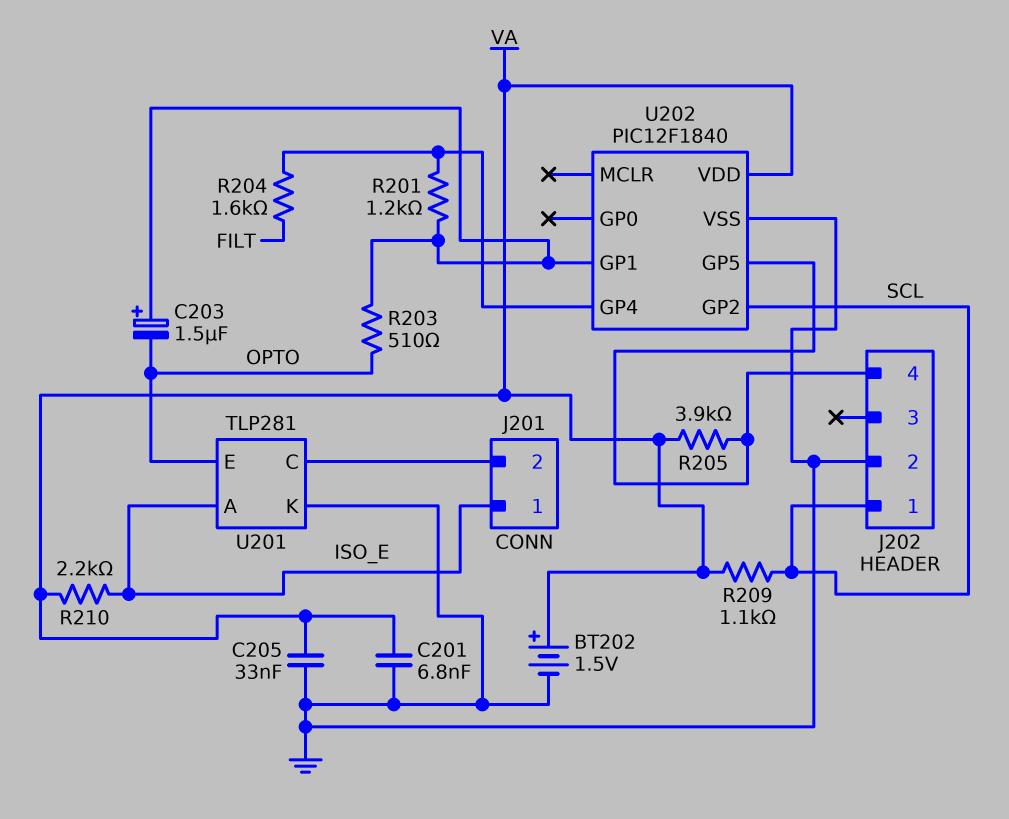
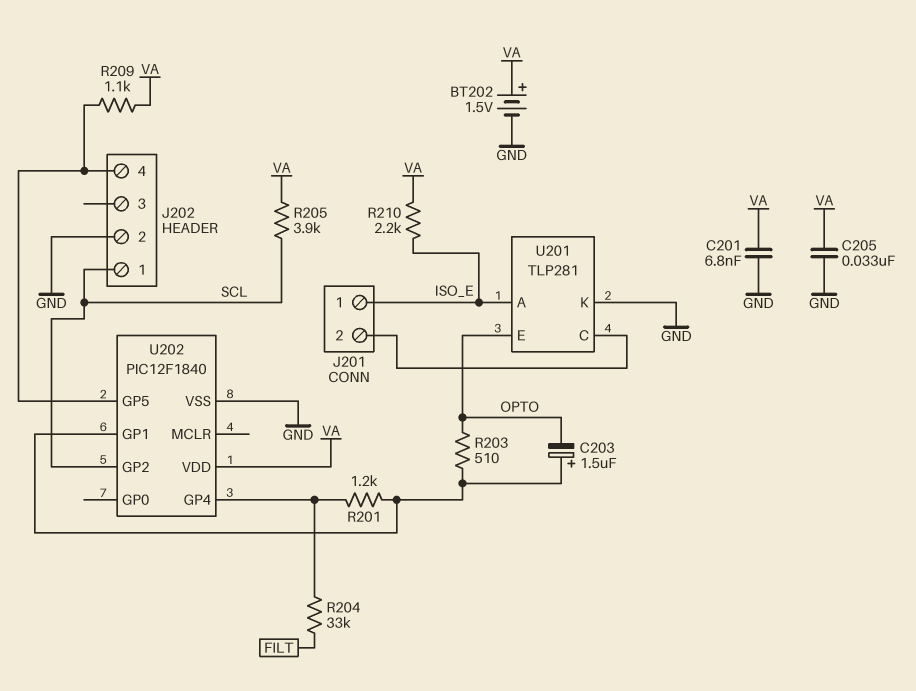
R204: 1.6k (FILT, U202/GP4) -> 33k (FILT, U202/GP4)
R205: 3.9k (J202/4, VA) -> 3.9k (SCL, VA)
R209: 1.1k (SCL, VA) -> 1.1k (J202/4, VA)

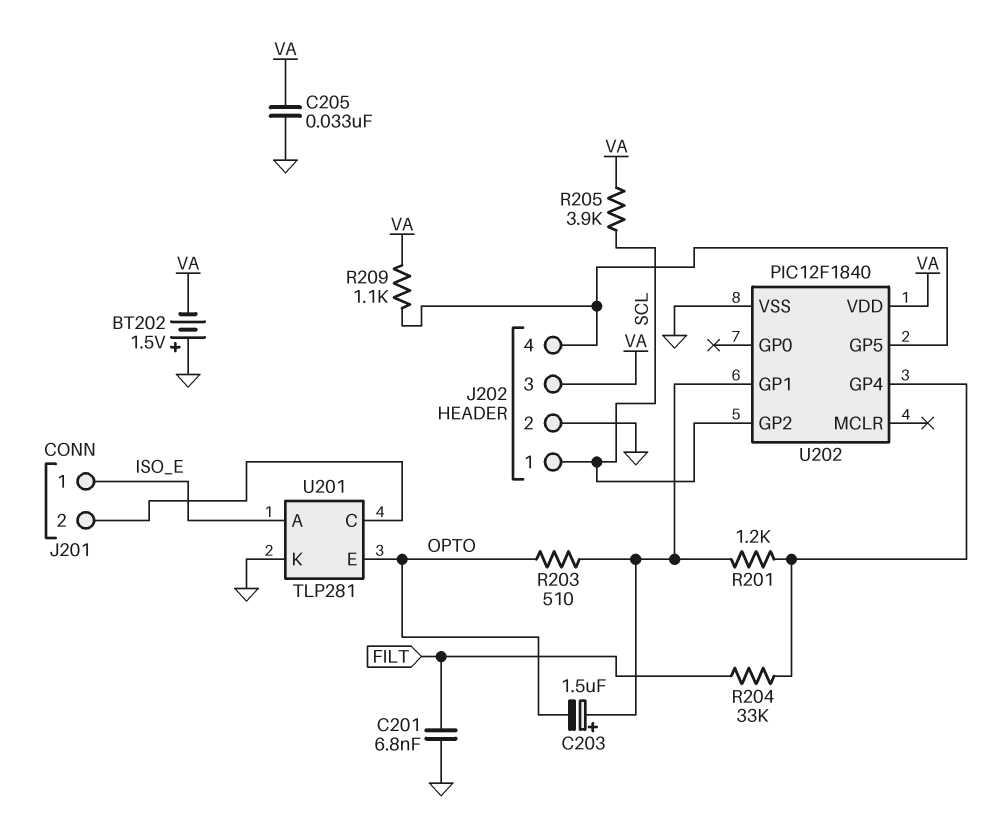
BT202: 1.5V (plus VA, minus GND) -> 1.5V (plus GND, minus VA)
C201: 6.8nF (GND, VA) -> 6.8nF (FILT, GND)
J202 pin 3: none -> VA
R210: 2.2k (ISO_E, VA) -> none

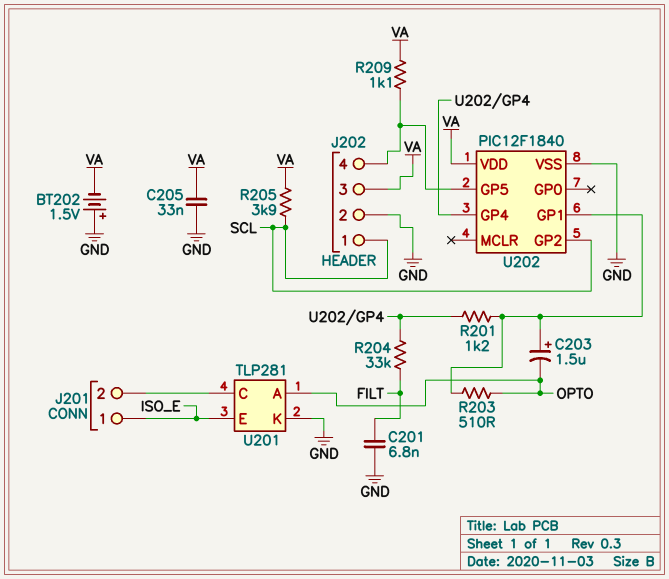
U201 pin A: ISO_E -> OPTO
U201 pin E: OPTO -> ISO_E

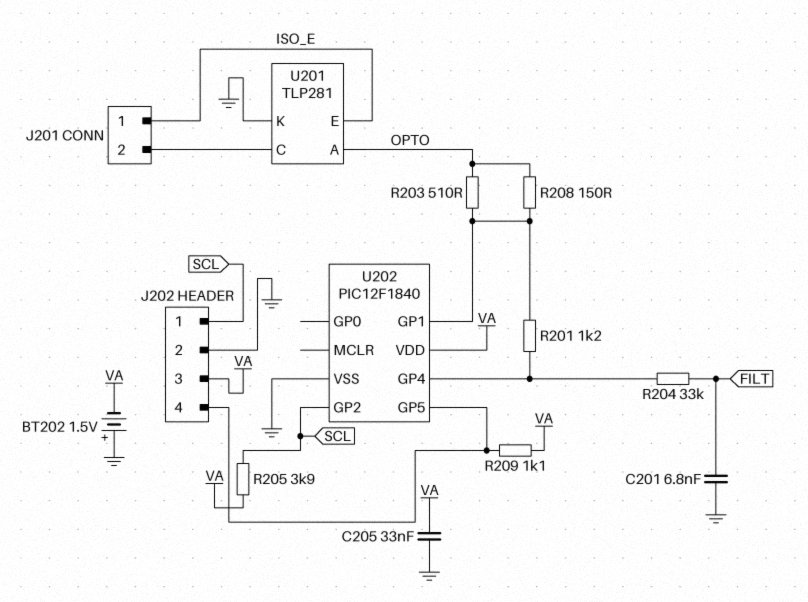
C203: 1.5uF (plus U202/GP1, minus OPTO) -> none
R208: none -> 150 (OPTO, U202/GP1)

